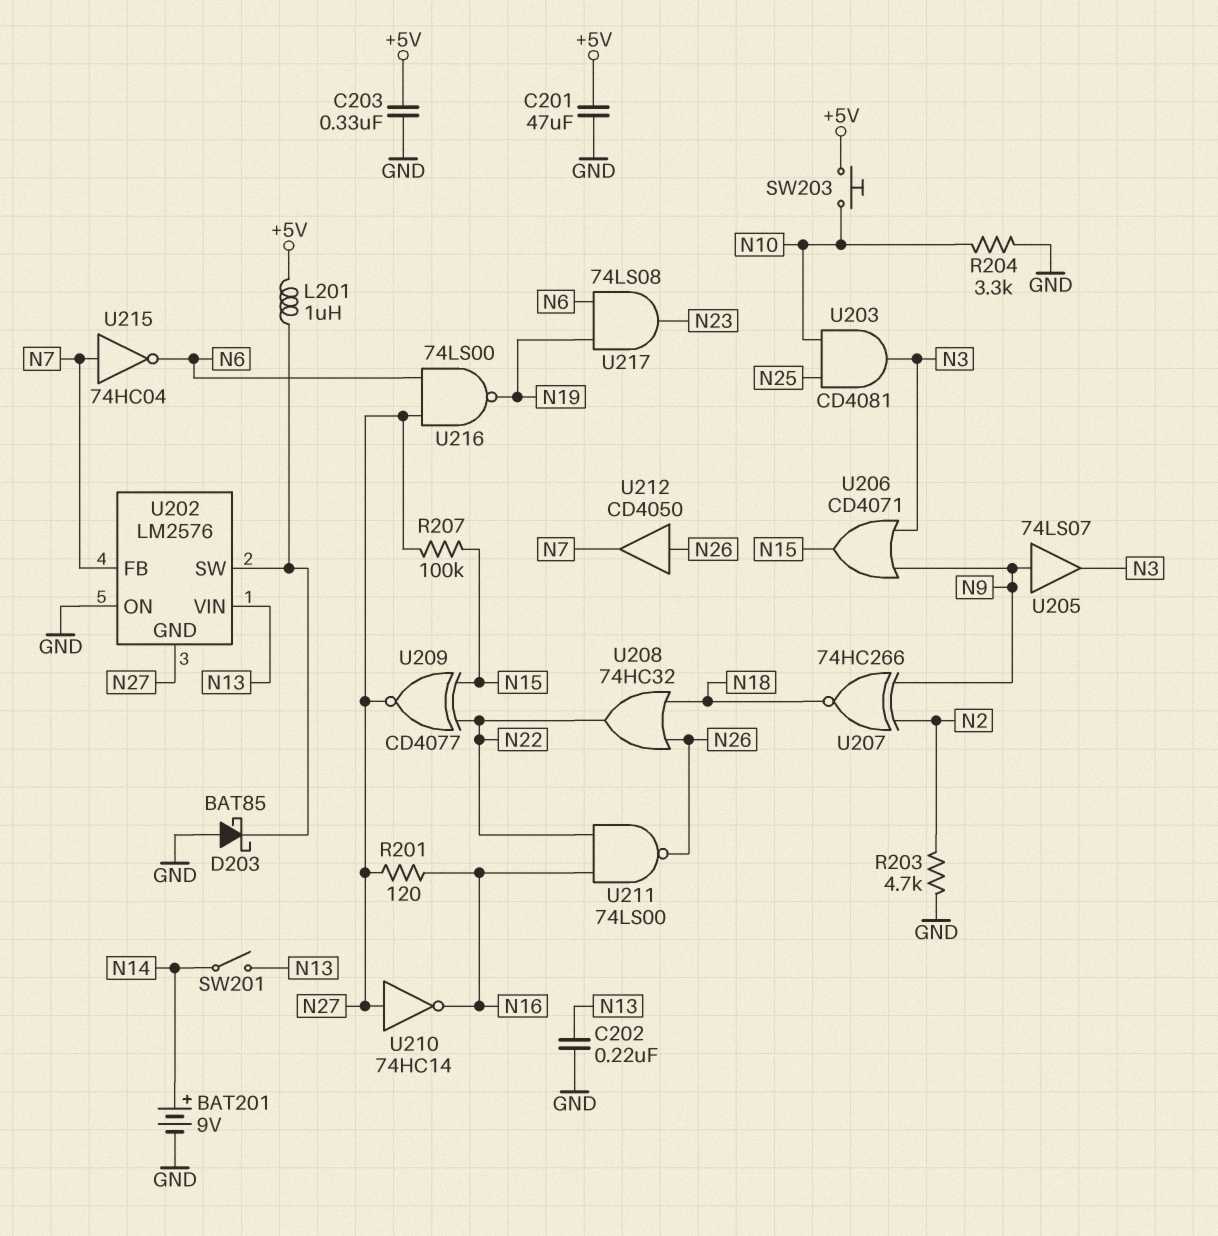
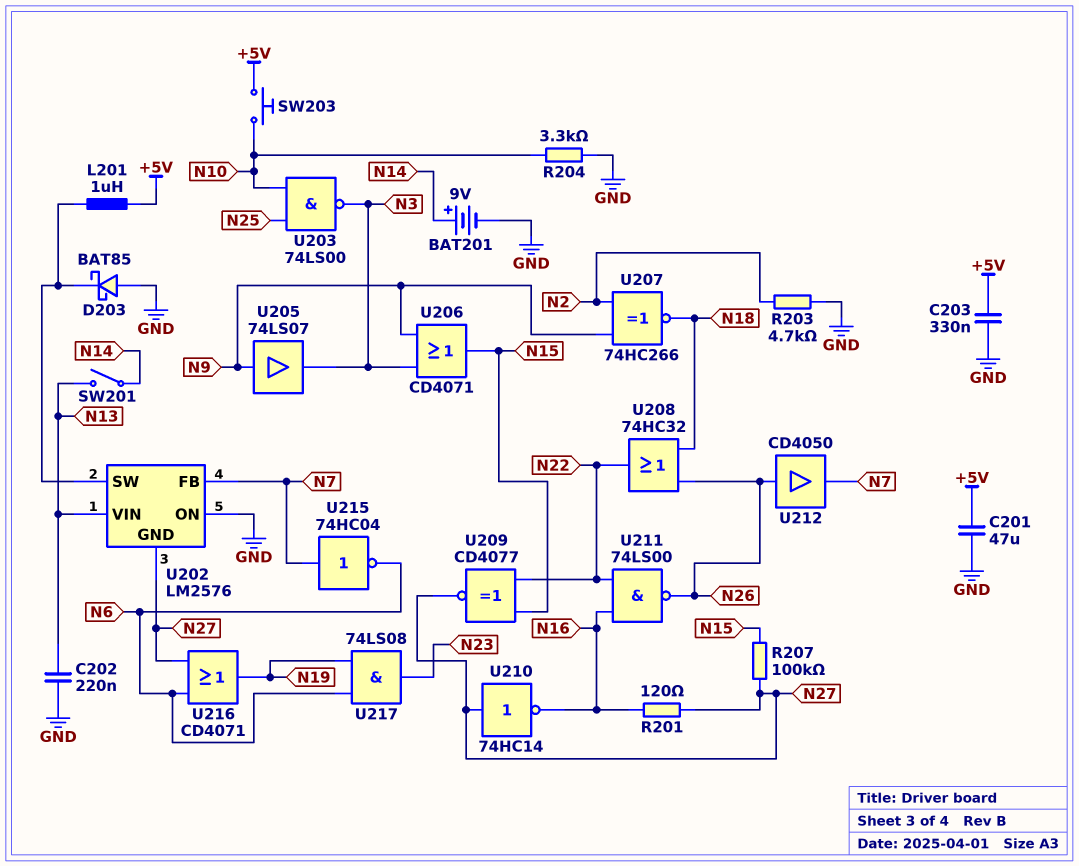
U203: AND CD4081 (in N10, in N25, out N3) -> NAND 74LS00 (in N10, in N25, out N3)
U216: NAND 74LS00 (in N6, in N27, out N19) -> OR CD4071 (in N6, in N27, out N19)

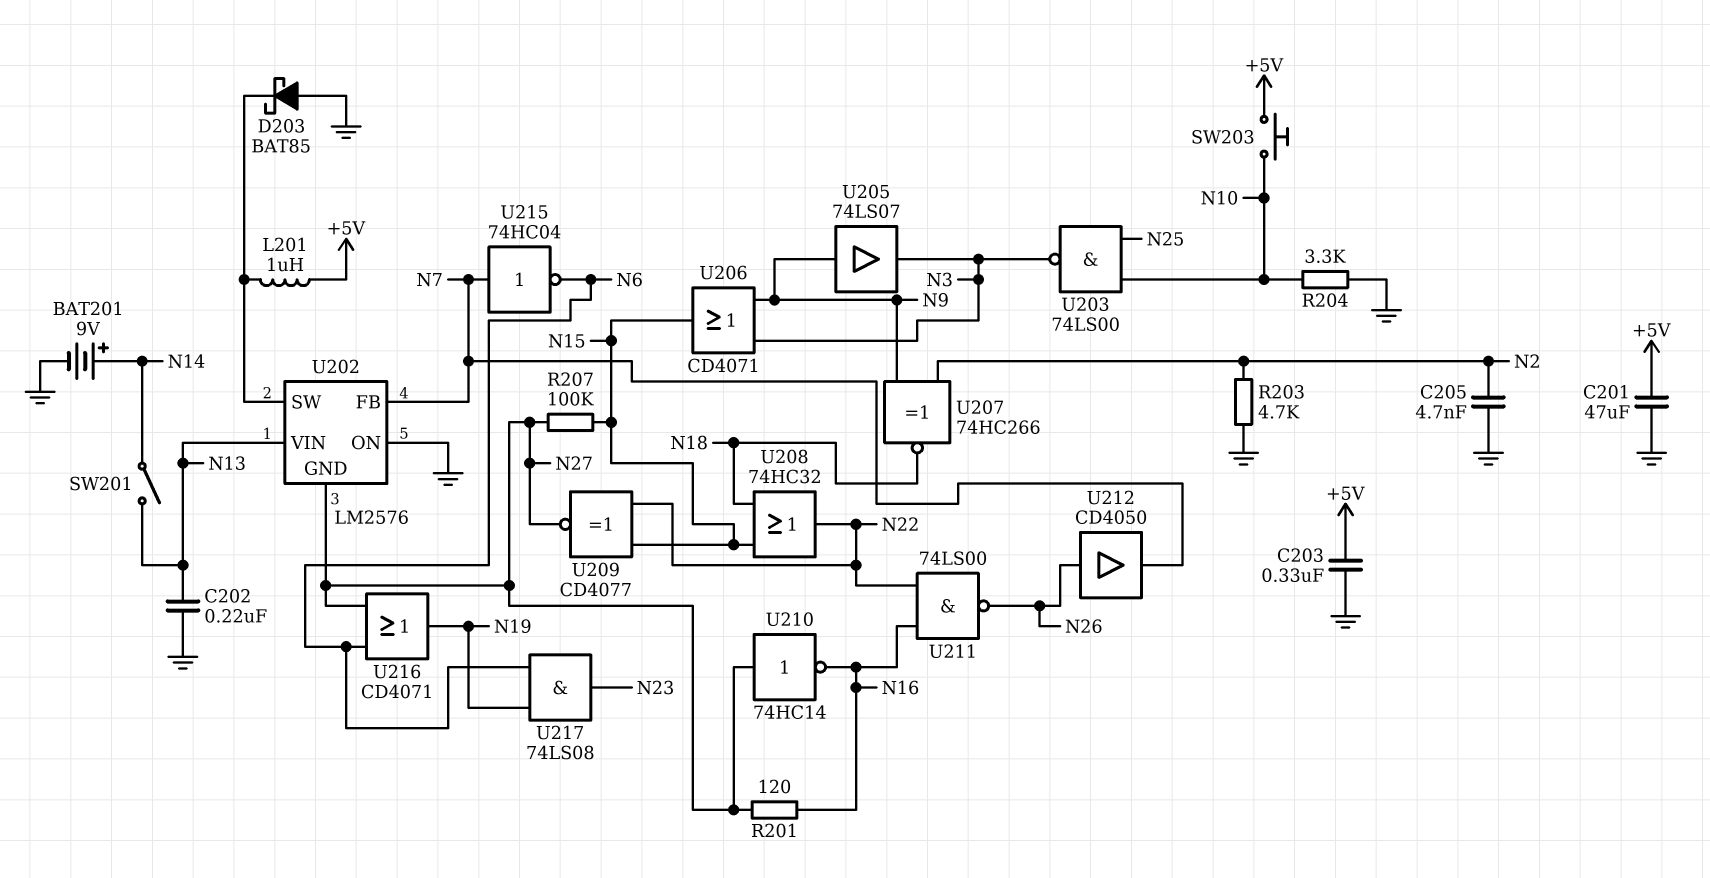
C205: none -> 4.7nF (GND, N2)
U208: OR 74HC32 (in N18, in N26, out N22) -> OR 74HC32 (in N15, in N18, out N22)

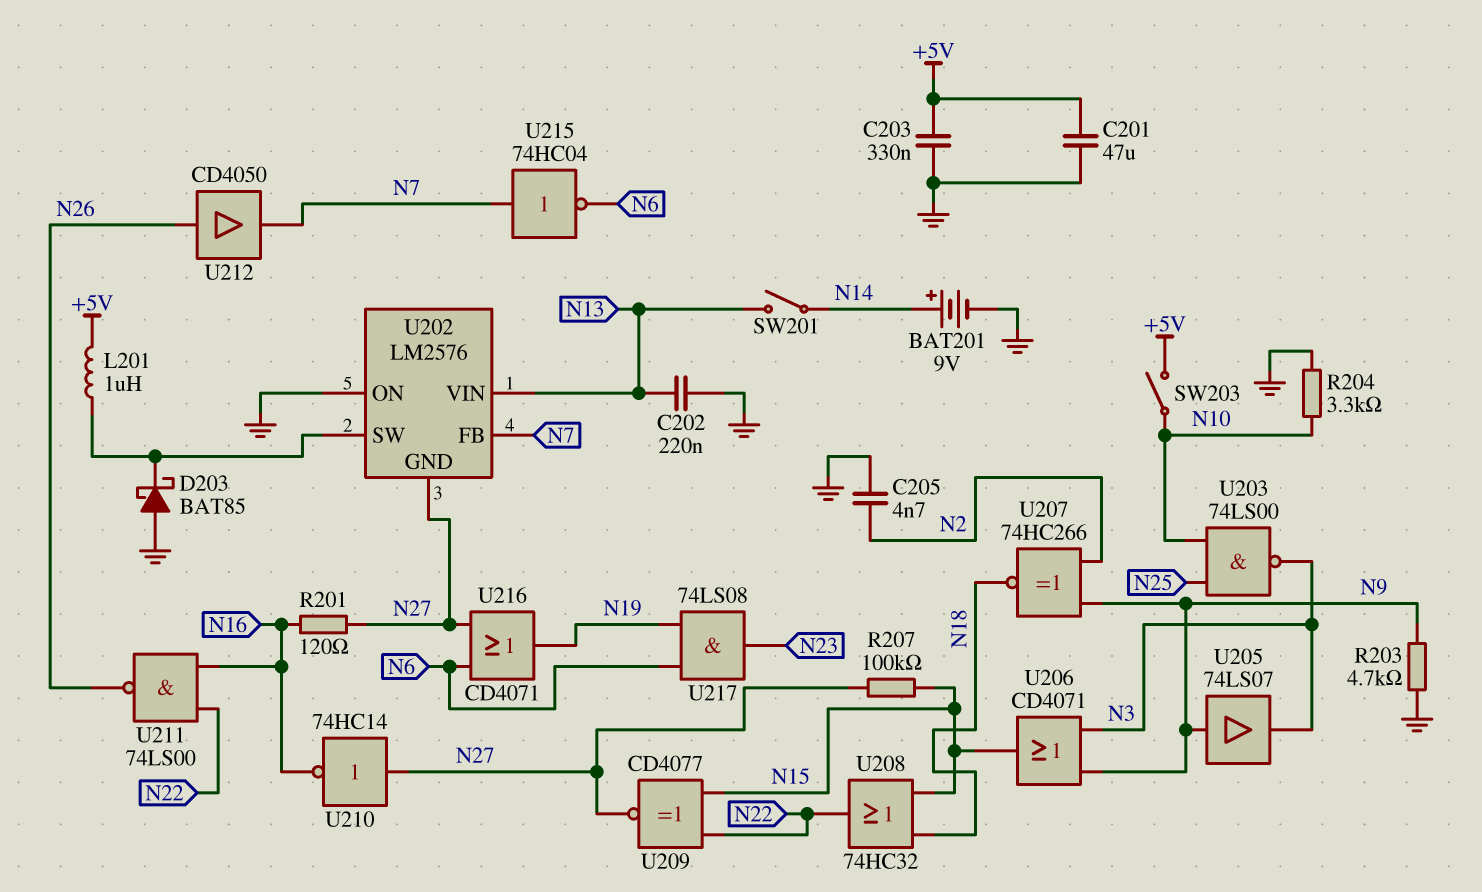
R203: 4.7k (GND, N2) -> 4.7k (GND, N9)
SW203: button (+5V, N10) -> switch (+5V, N10)

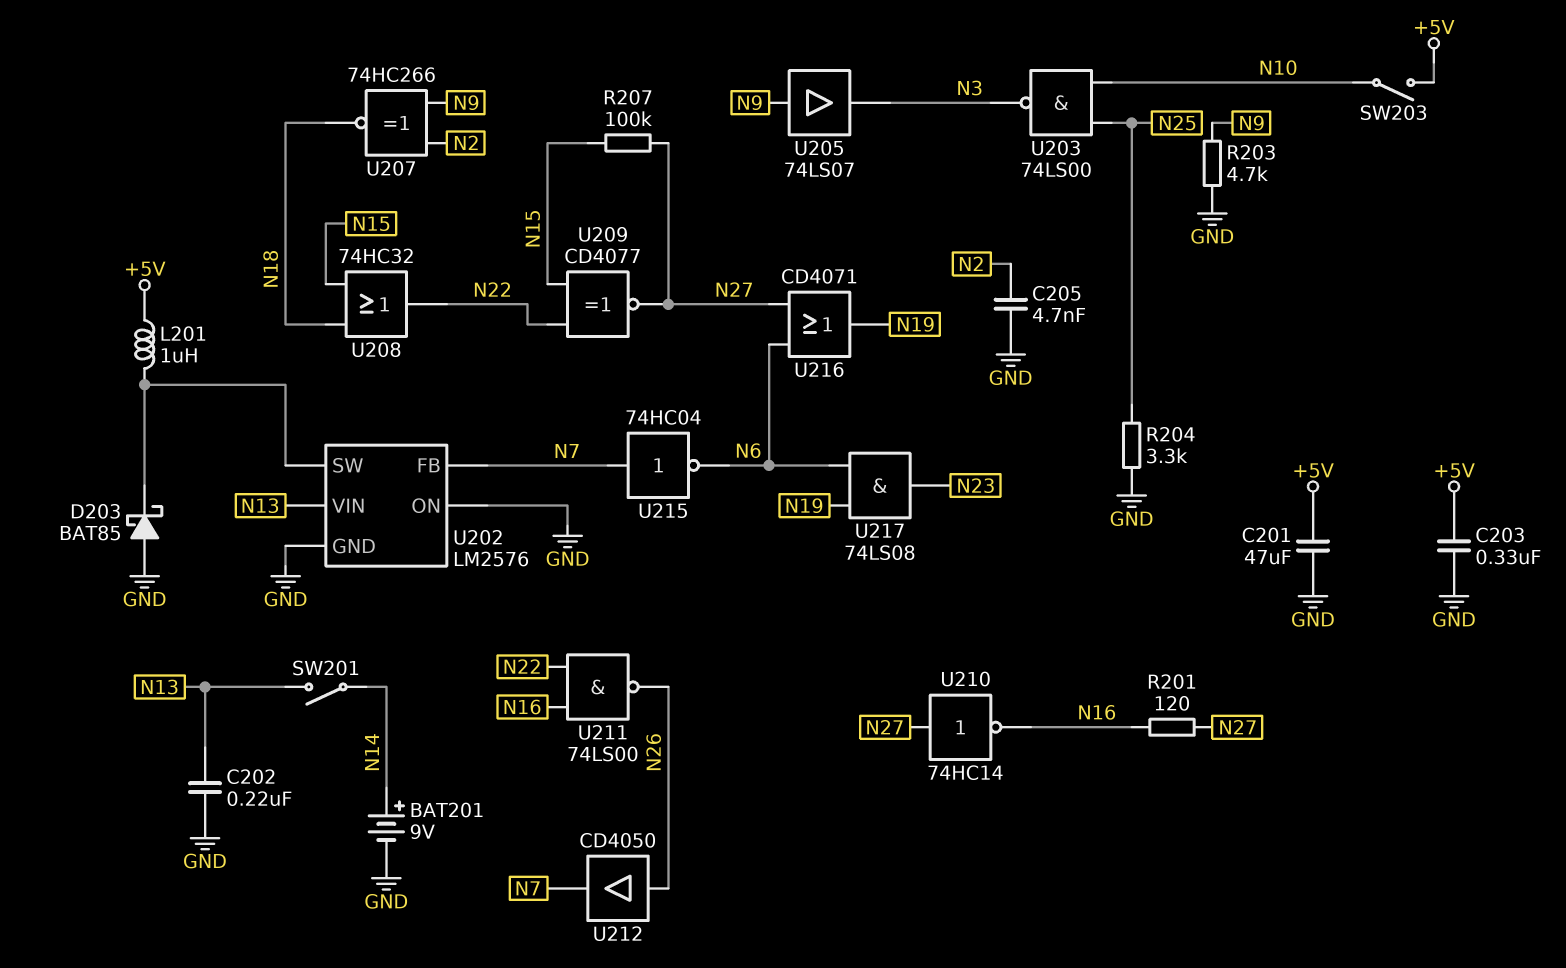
R204: 3.3k (GND, N10) -> 3.3k (GND, N25)
U202 pin GND: N27 -> GND
U206: OR CD4071 (in N3, in N9, out N15) -> none

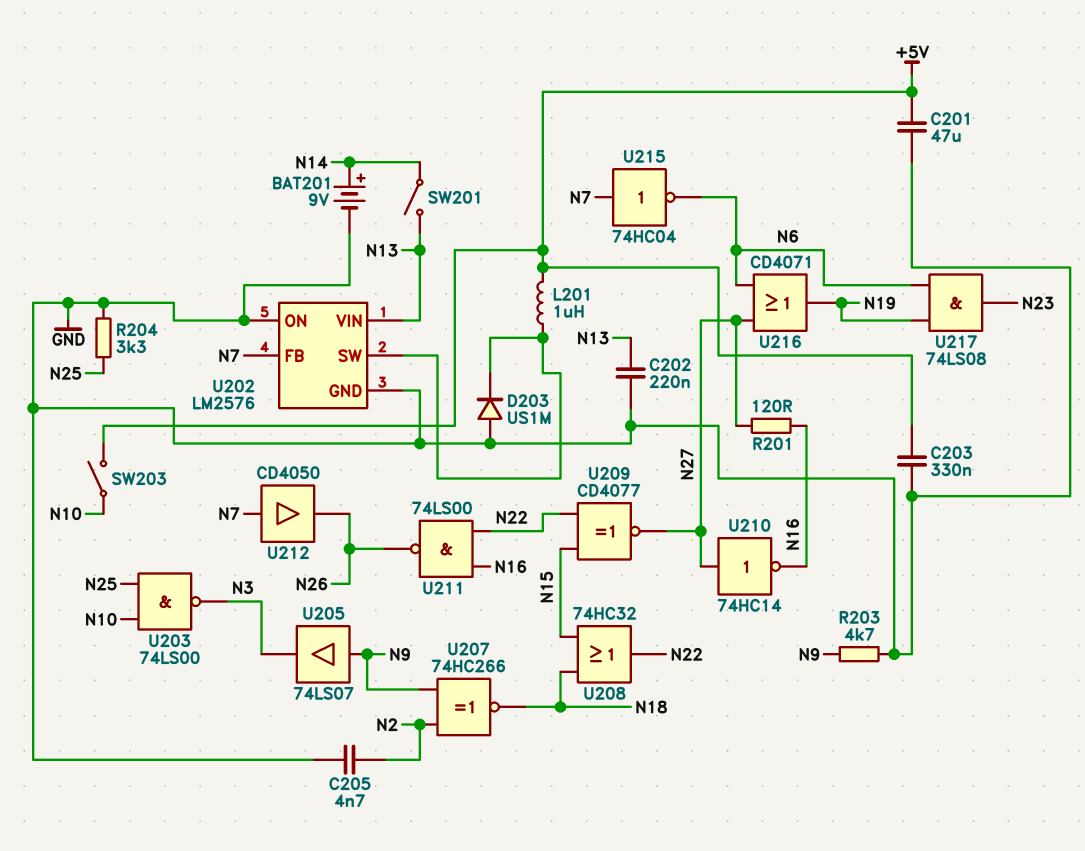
D203: schottky BAT85 (A GND, K U202/SW) -> diode US1M (A GND, K U202/SW)
R207: 100k (N15, N27) -> none
U212: buffer CD4050 (in N26, out N7) -> buffer CD4050 (in N7, out N26)

